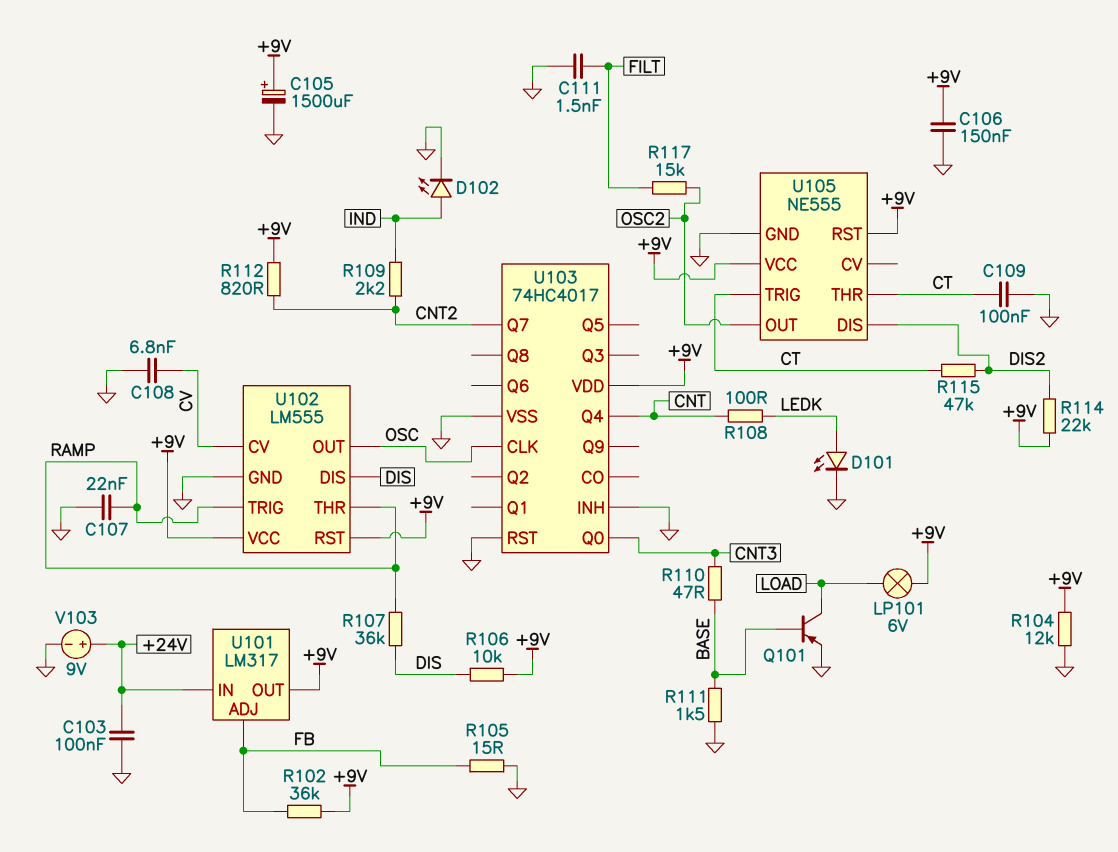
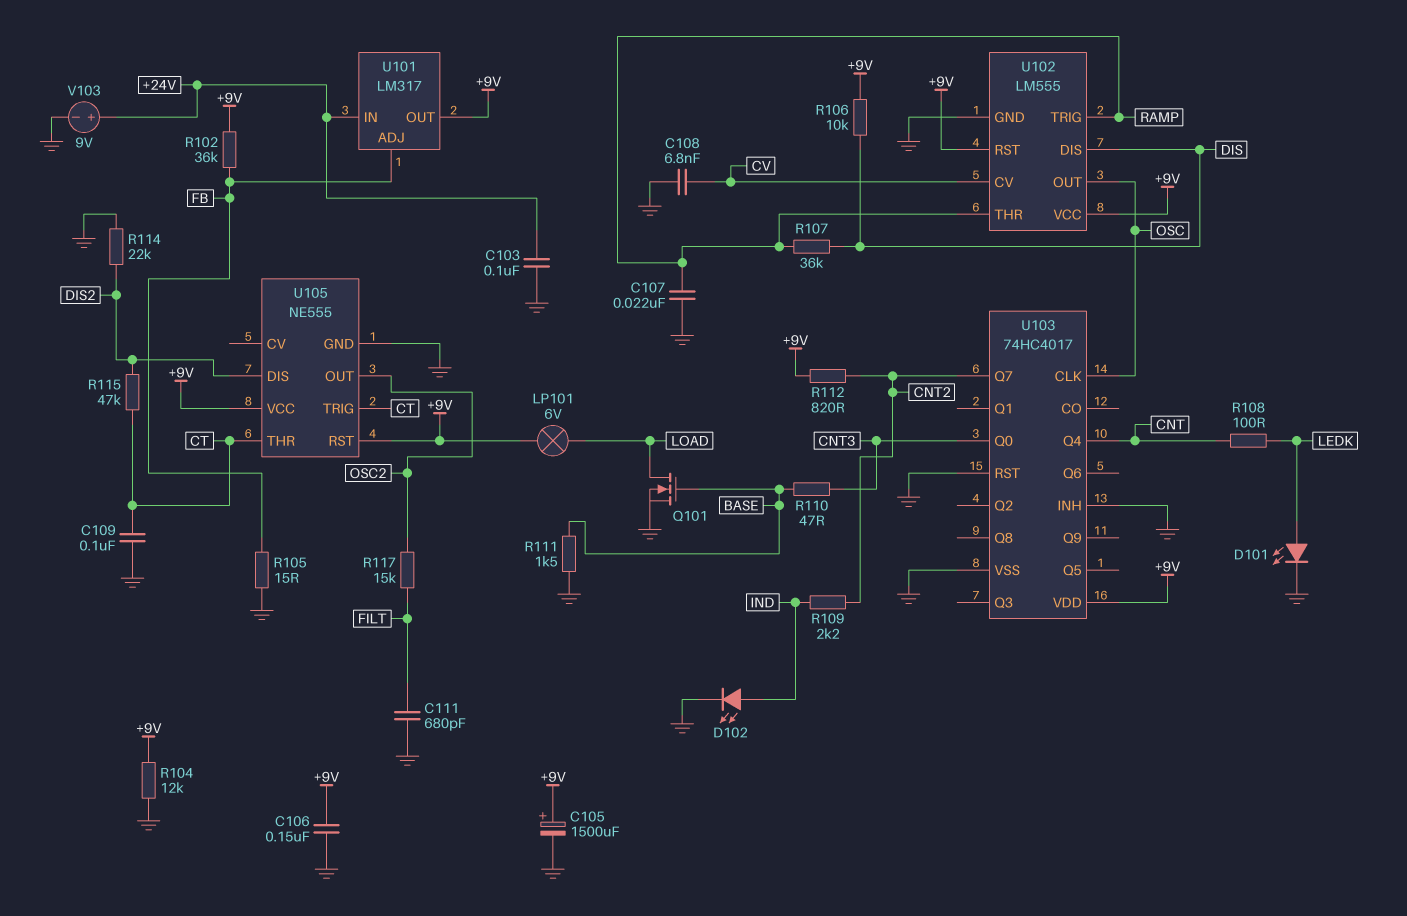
C111: 1.5nF (FILT, GND) -> 680pF (FILT, GND)
Q101: PNP (B BASE, C LOAD, E GND) -> NMOS (G BASE, D LOAD, S GND)
R114: 22k (+9V, DIS2) -> 22k (DIS2, GND)

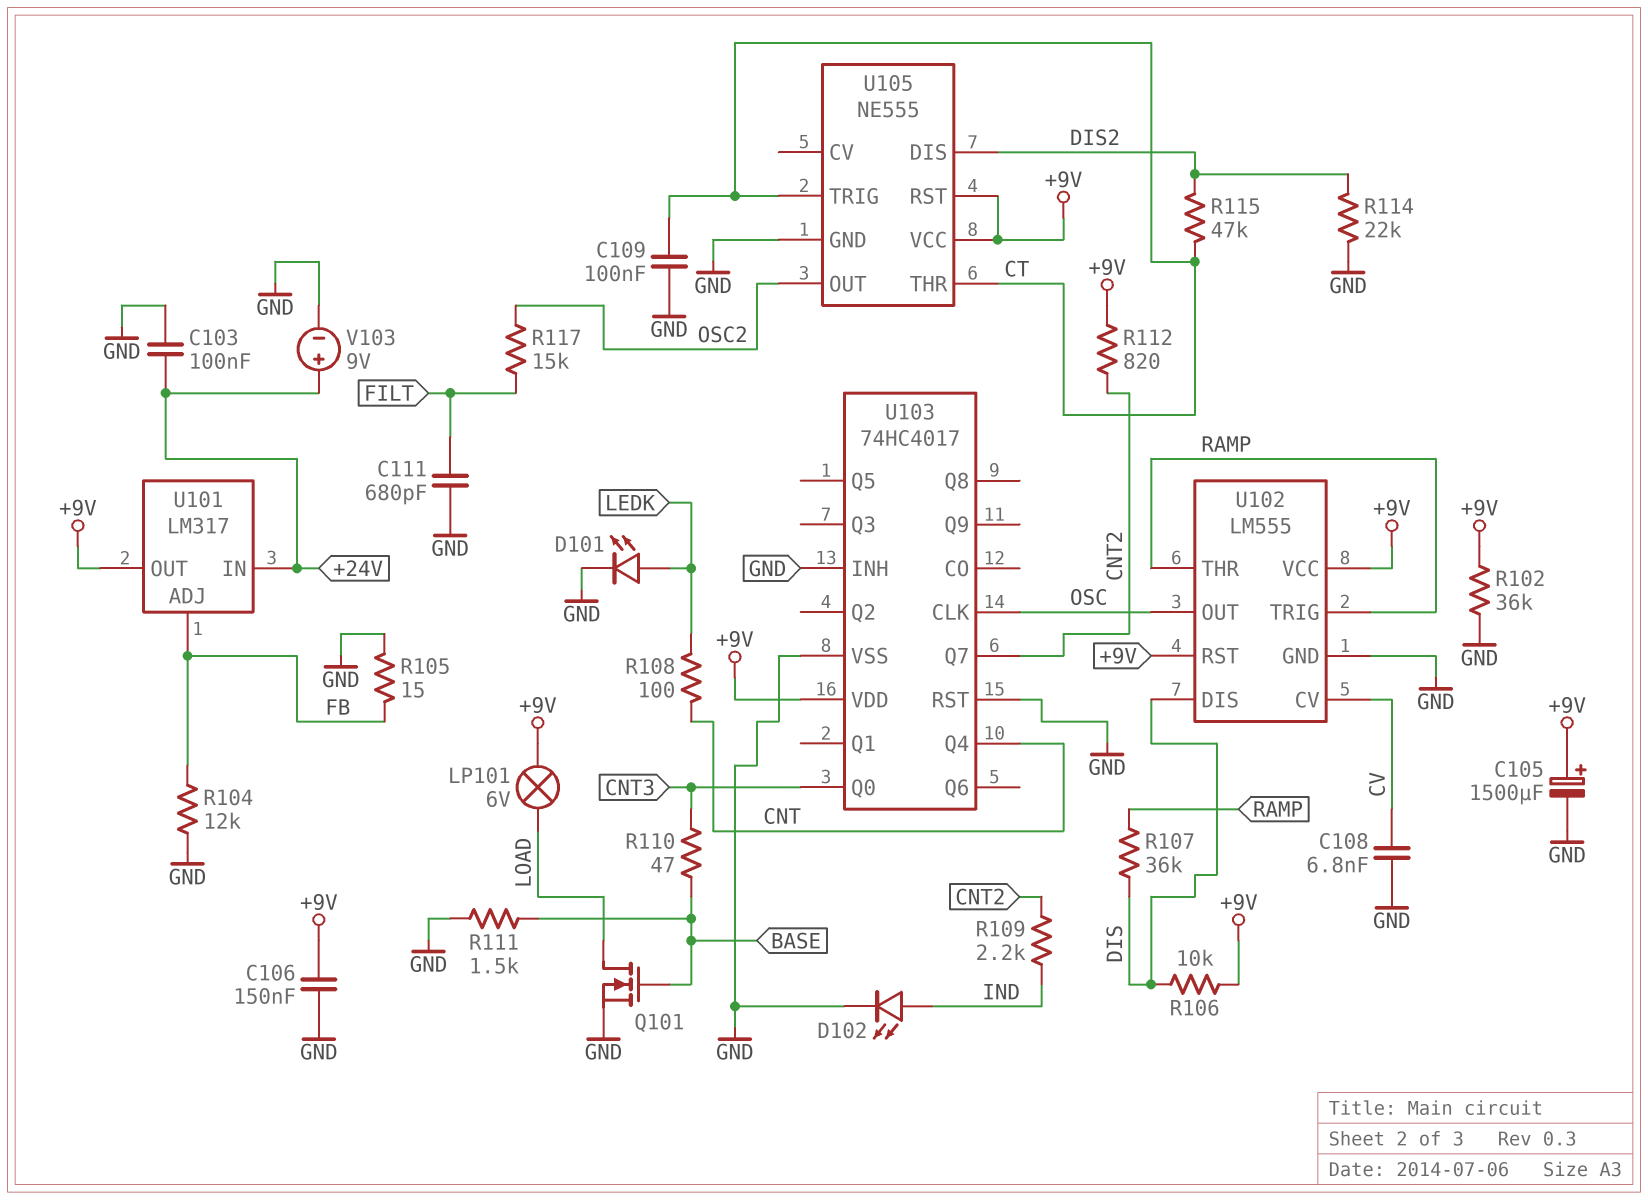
C107: 22nF (GND, RAMP) -> none
R102: 36k (+9V, FB) -> 36k (+9V, GND)
R104: 12k (+9V, GND) -> 12k (FB, GND)

